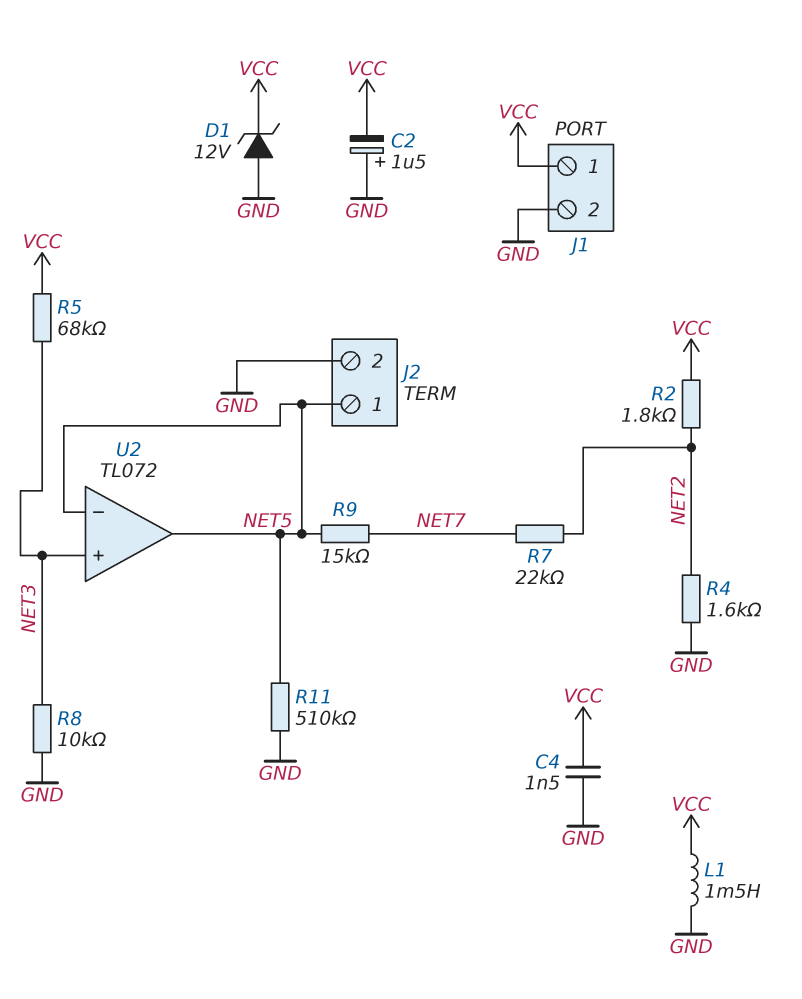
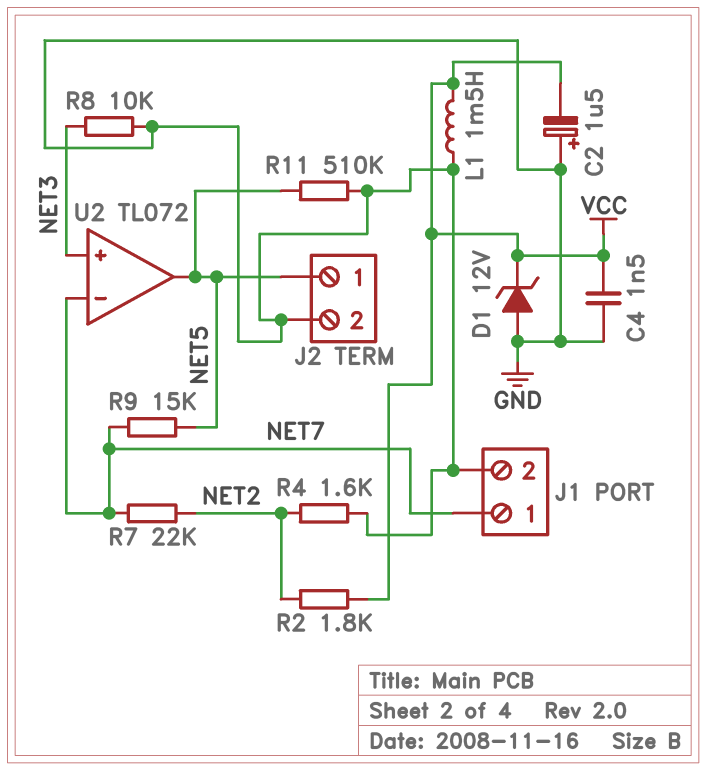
J1 pin 1: VCC -> NET7
R5: 68k (NET3, VCC) -> none
U2 pin in-: NET5 -> NET7

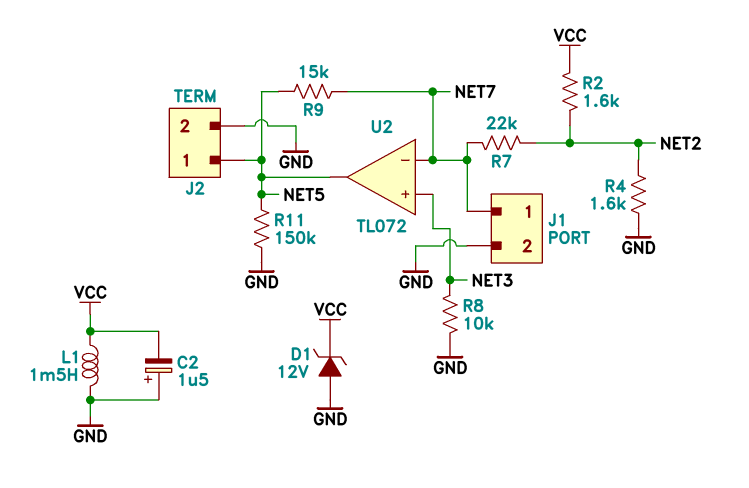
C4: 1.5nF (GND, VCC) -> none
R2: 1.8k (NET2, VCC) -> 1.6k (NET2, VCC)
R11: 510k (GND, NET5) -> 150k (GND, NET5)

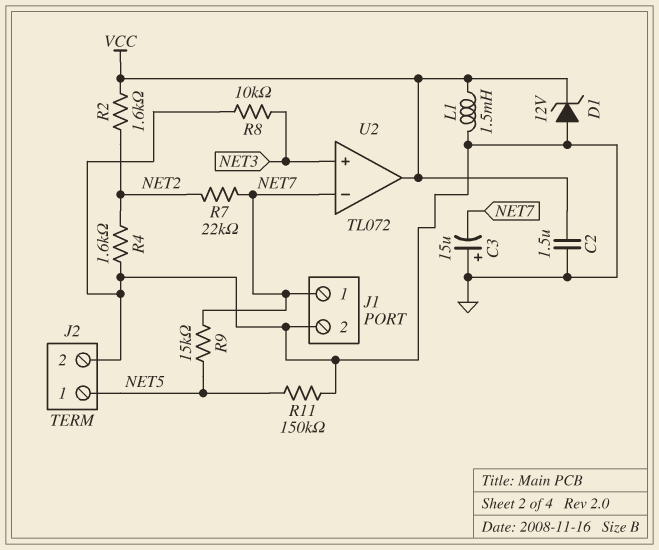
C2: 1.5uF (plus GND, minus VCC) -> 1.5uF (GND, VCC)
C3: none -> 15uF (plus GND, minus NET7)
U2 pin out: NET5 -> VCC

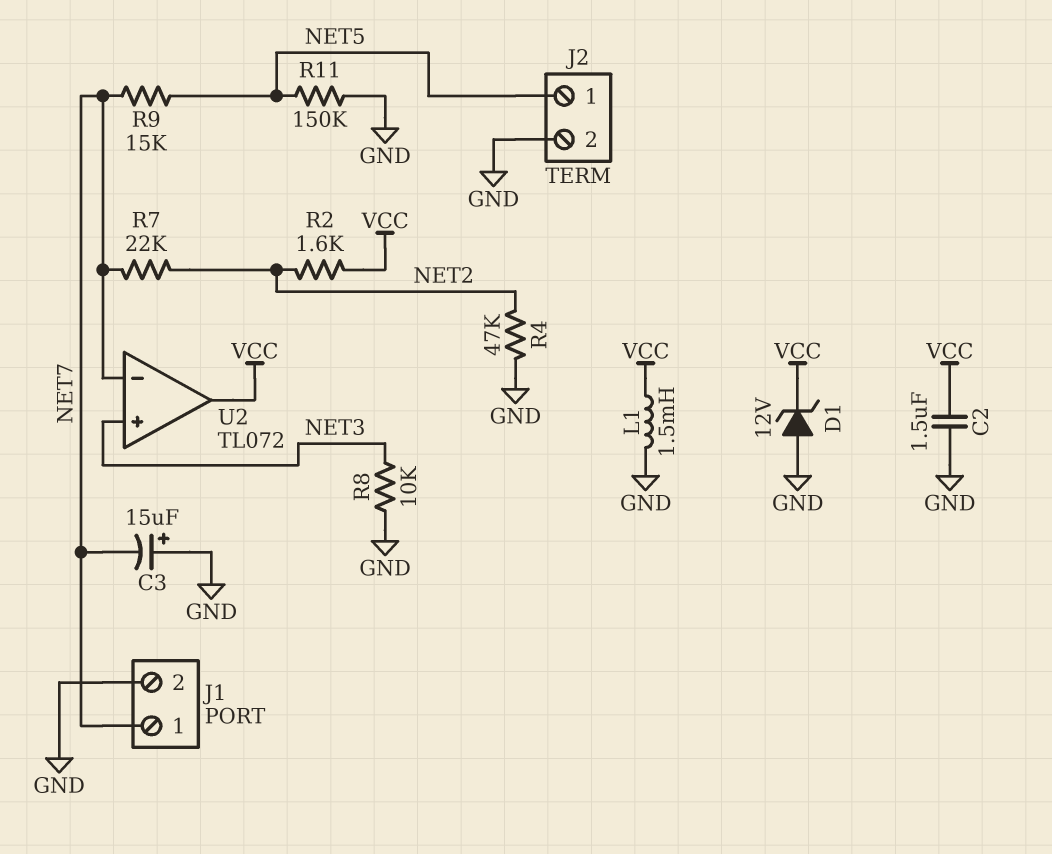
R4: 1.6k (GND, NET2) -> 47k (GND, NET2)

